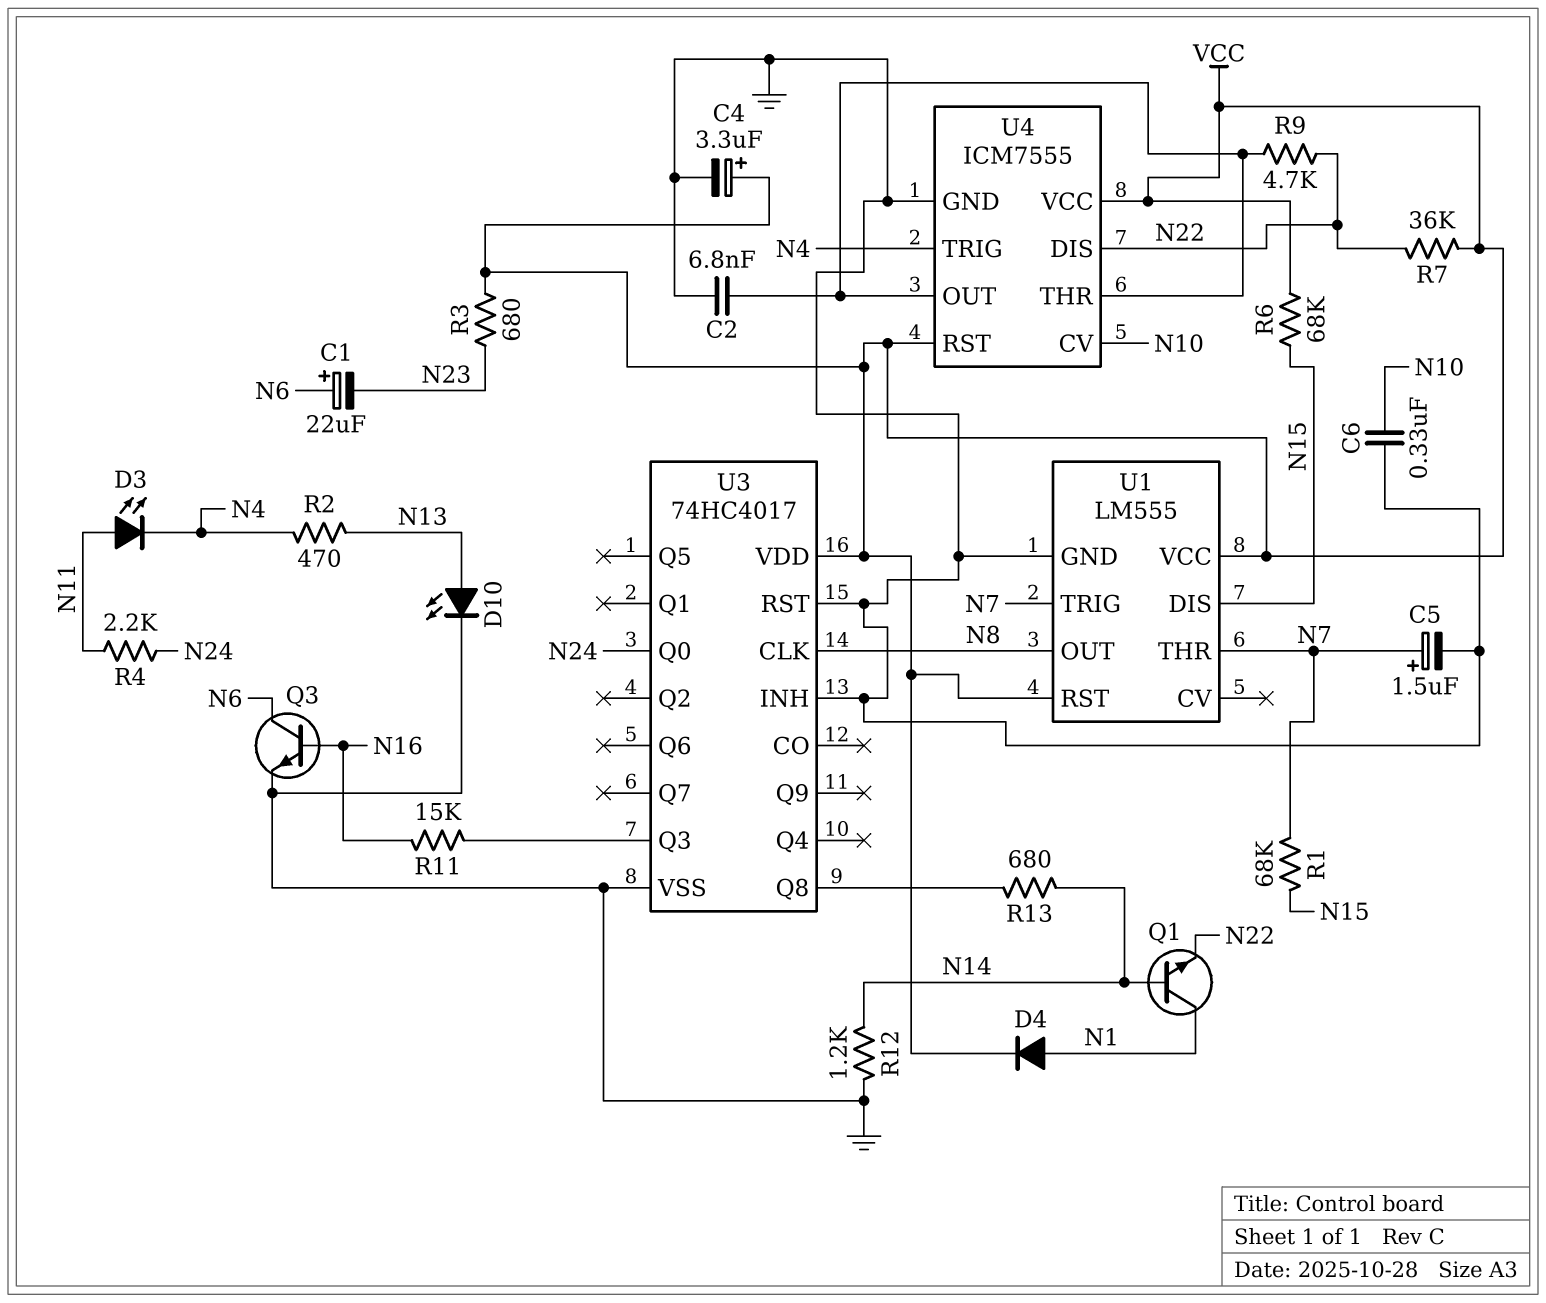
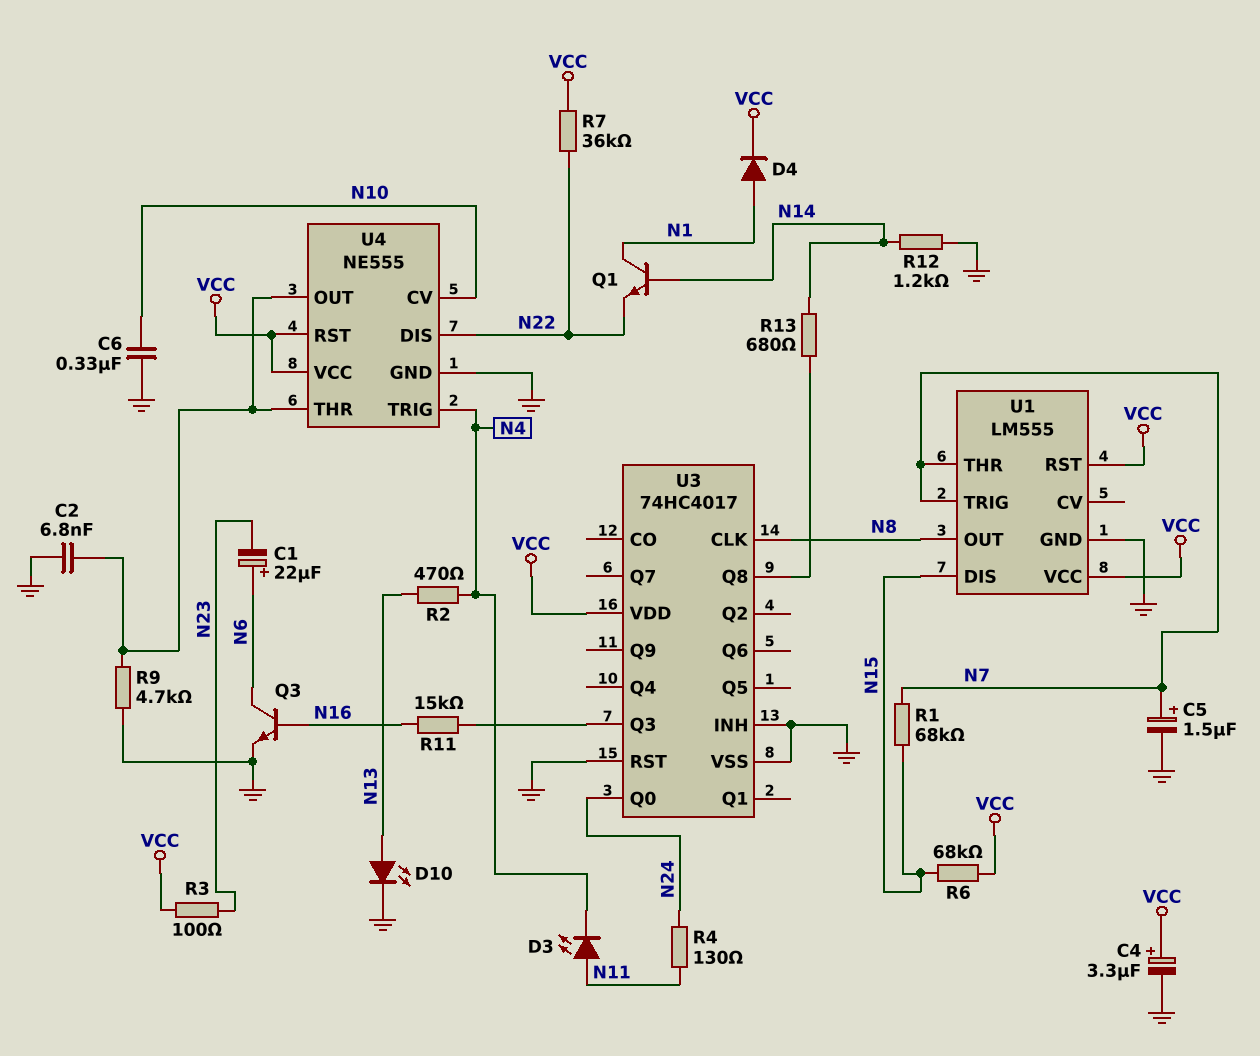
R3: 680 (N23, VCC) -> 100 (N23, VCC)
R4: 2.2k (N11, N24) -> 130 (N11, N24)
R9: 4.7k (N22, U4/OUT) -> 4.7k (GND, U4/OUT)
U4: ICM7555 -> NE555

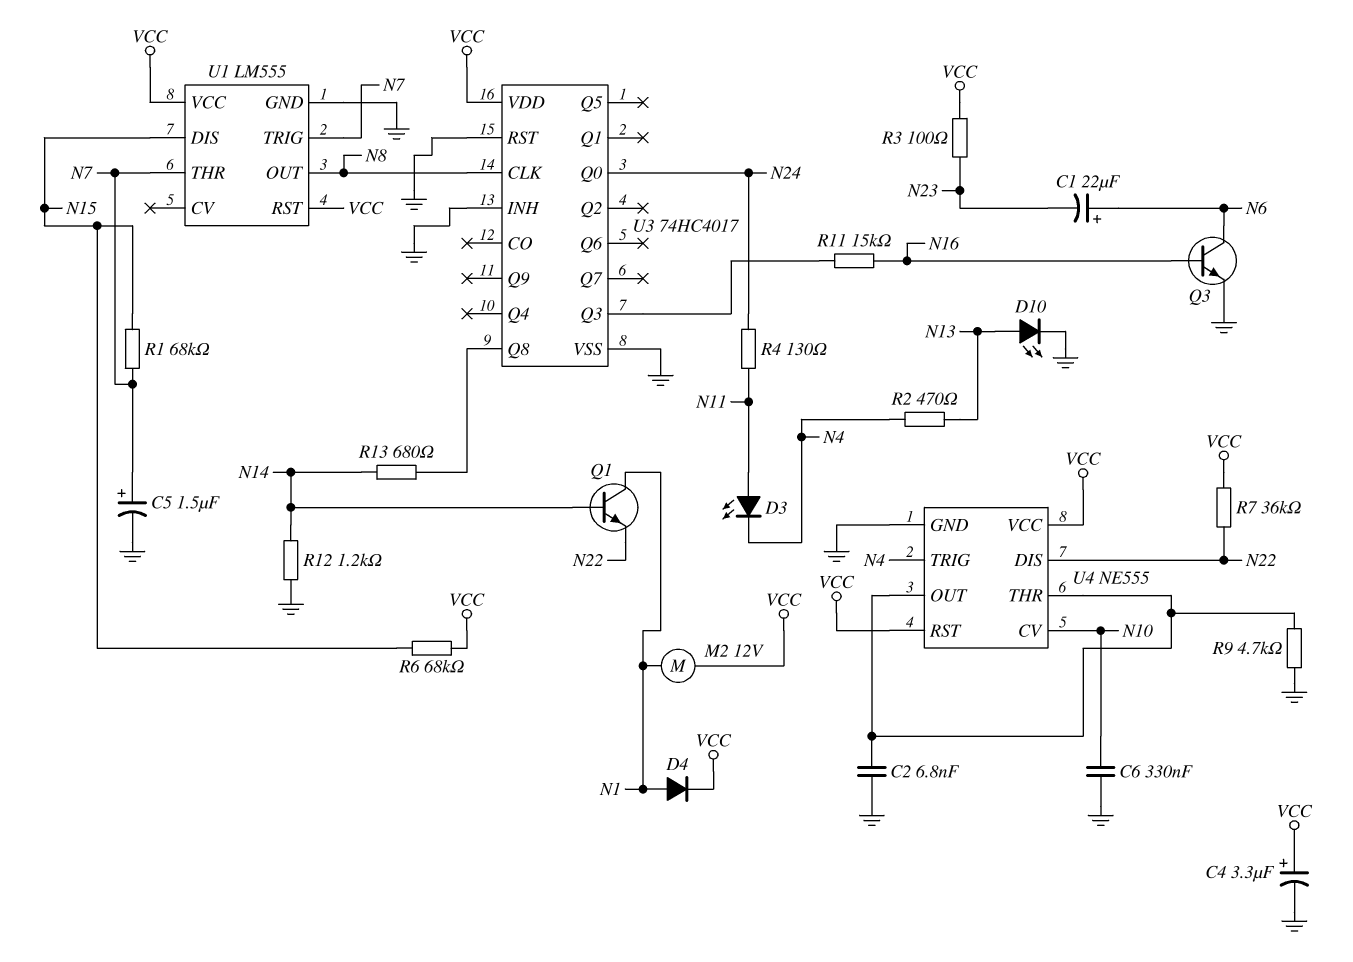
M2: none -> motor 12V (N1, VCC)

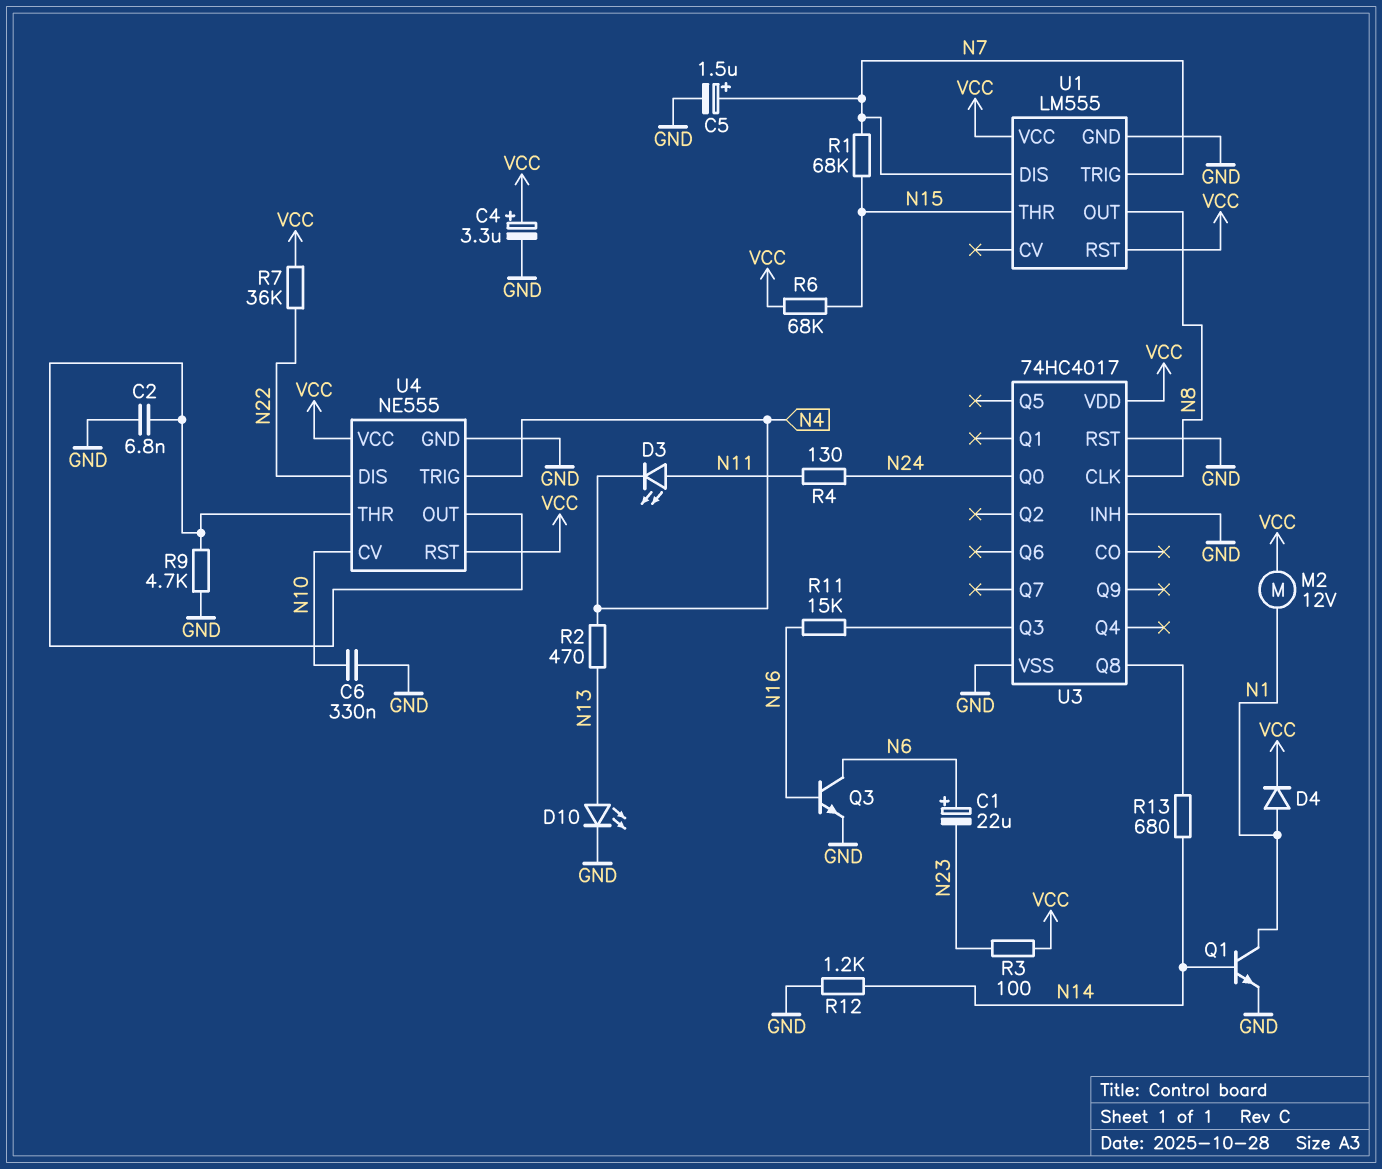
Q1: NPN (B N14, C N1, E N22) -> NPN (B N14, C N1, E GND)
U1 pin DIS: N15 -> N7
U1 pin THR: N7 -> N15

